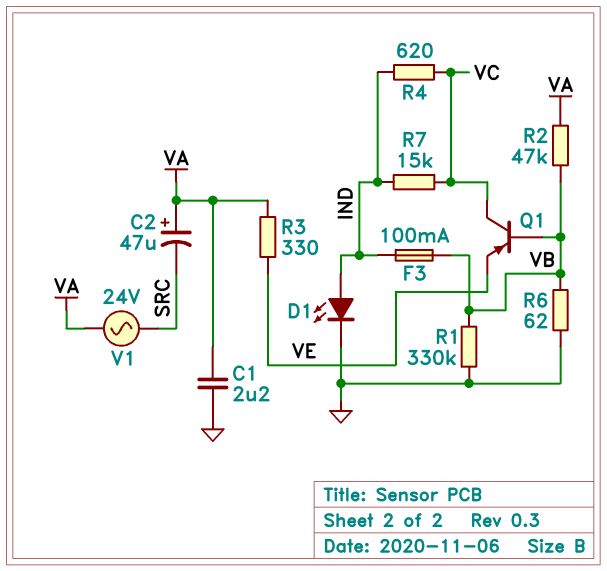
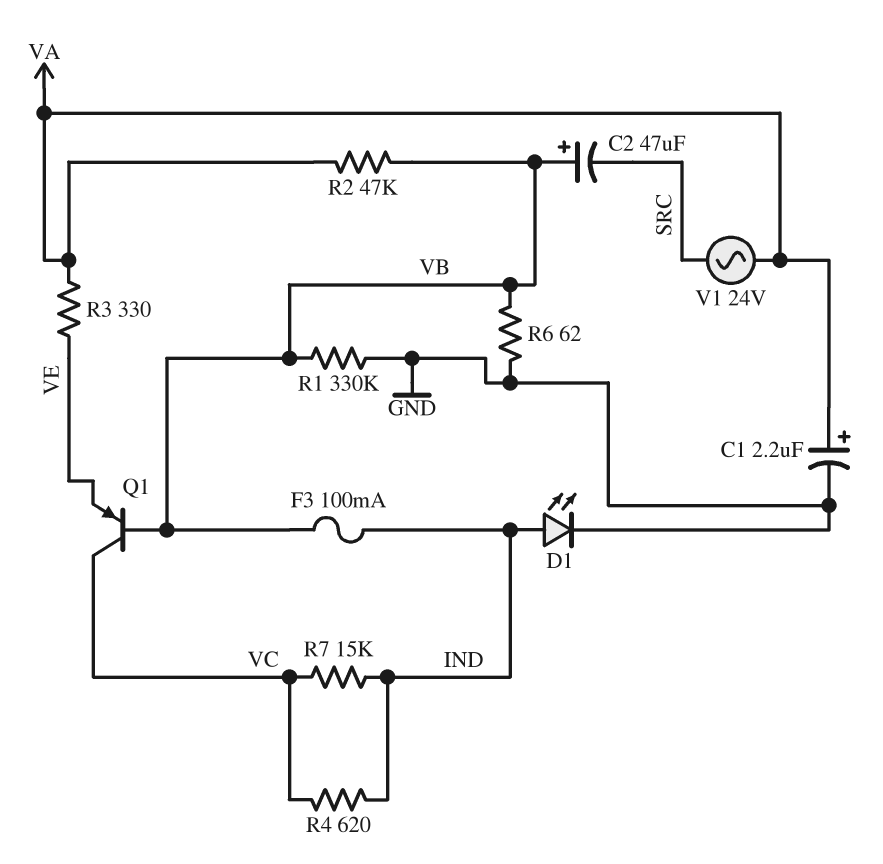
C1: 2.2uF (GND, VA) -> 2.2uF (plus VA, minus GND)
C2: 47uF (plus VA, minus SRC) -> 47uF (plus VB, minus SRC)

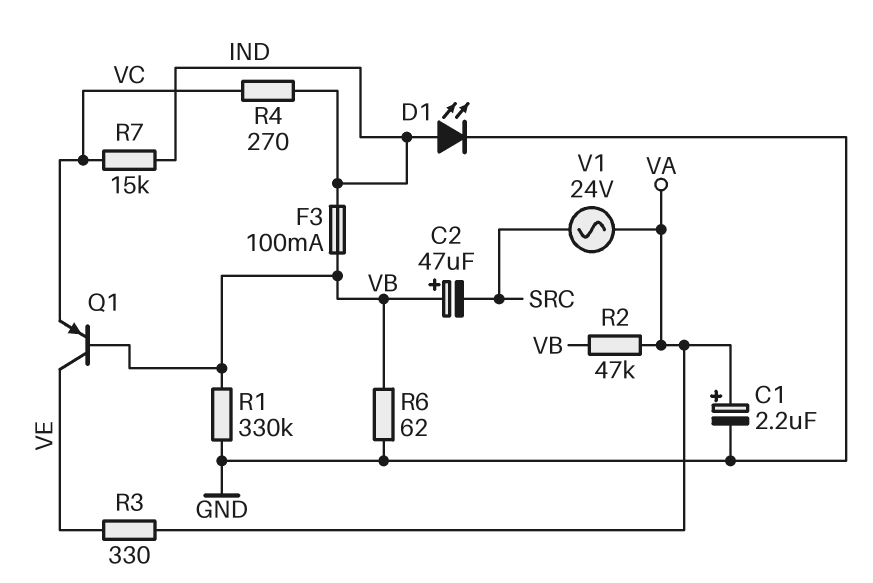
Q1: PNP (B VB, C VC, E VE) -> PNP (B VB, C VE, E VC)
R4: 620 (IND, VC) -> 270 (IND, VC)

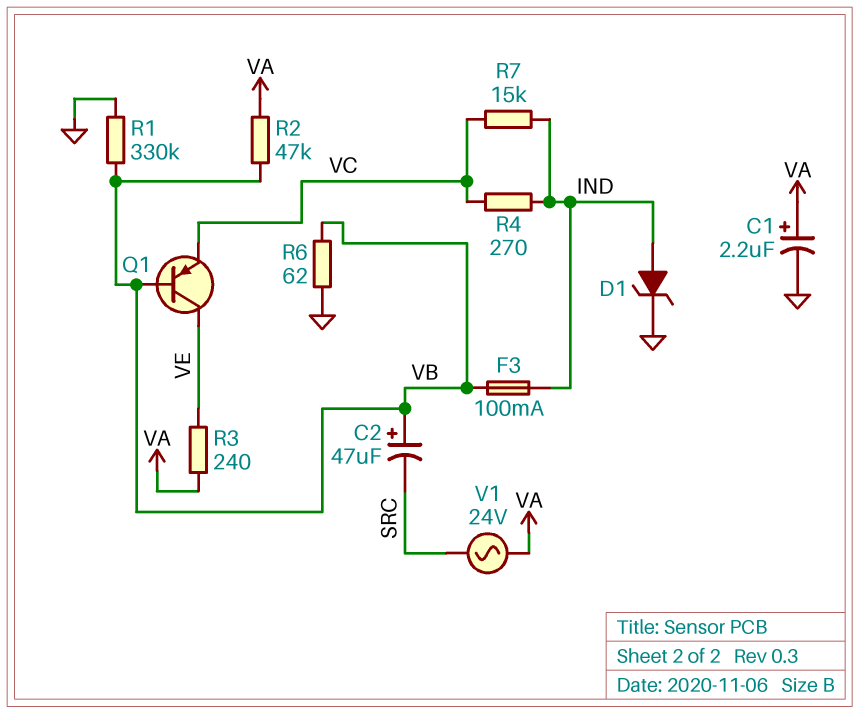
D1: LED (A IND, K GND) -> zener (A IND, K GND)
R3: 330 (VA, VE) -> 240 (VA, VE)

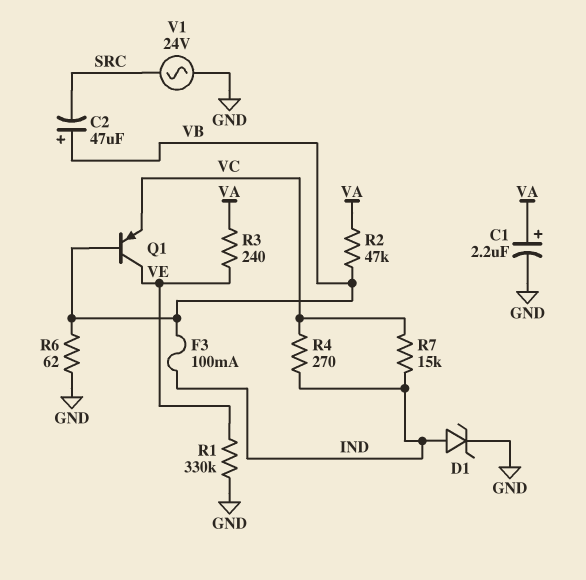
R1: 330k (GND, VB) -> 330k (GND, VE)
V1: AC 24V (SRC, VA) -> AC 24V (GND, SRC)

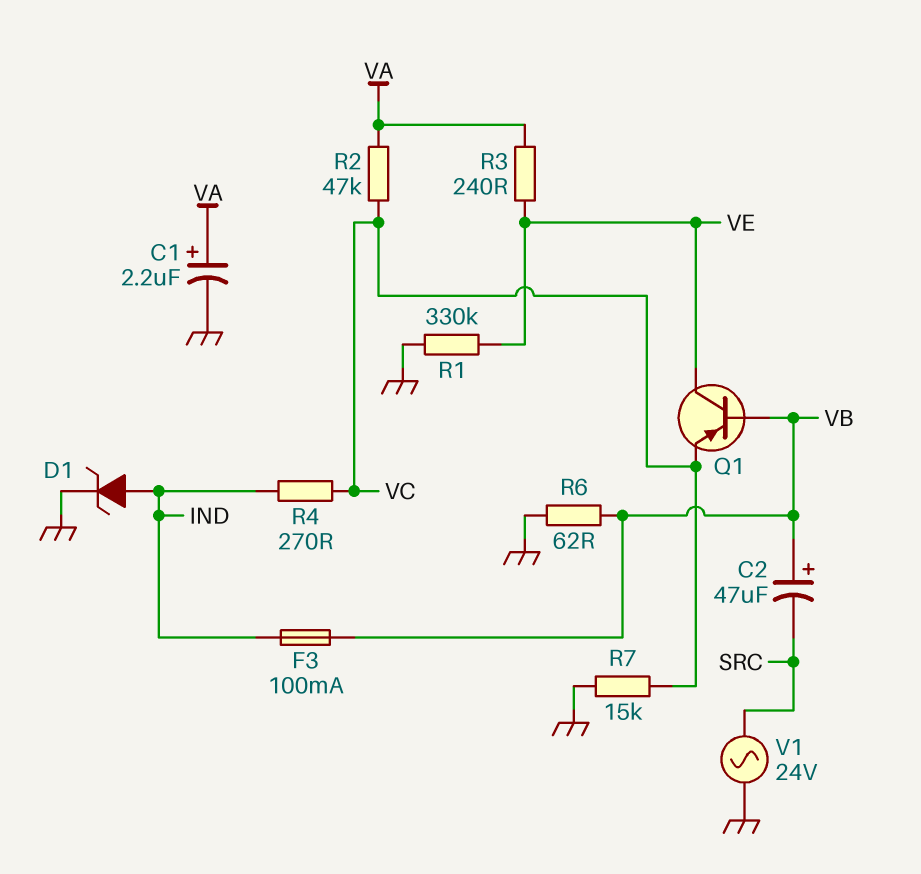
R2: 47k (VA, VB) -> 47k (VA, VC)
R7: 15k (IND, VC) -> 15k (GND, VC)

